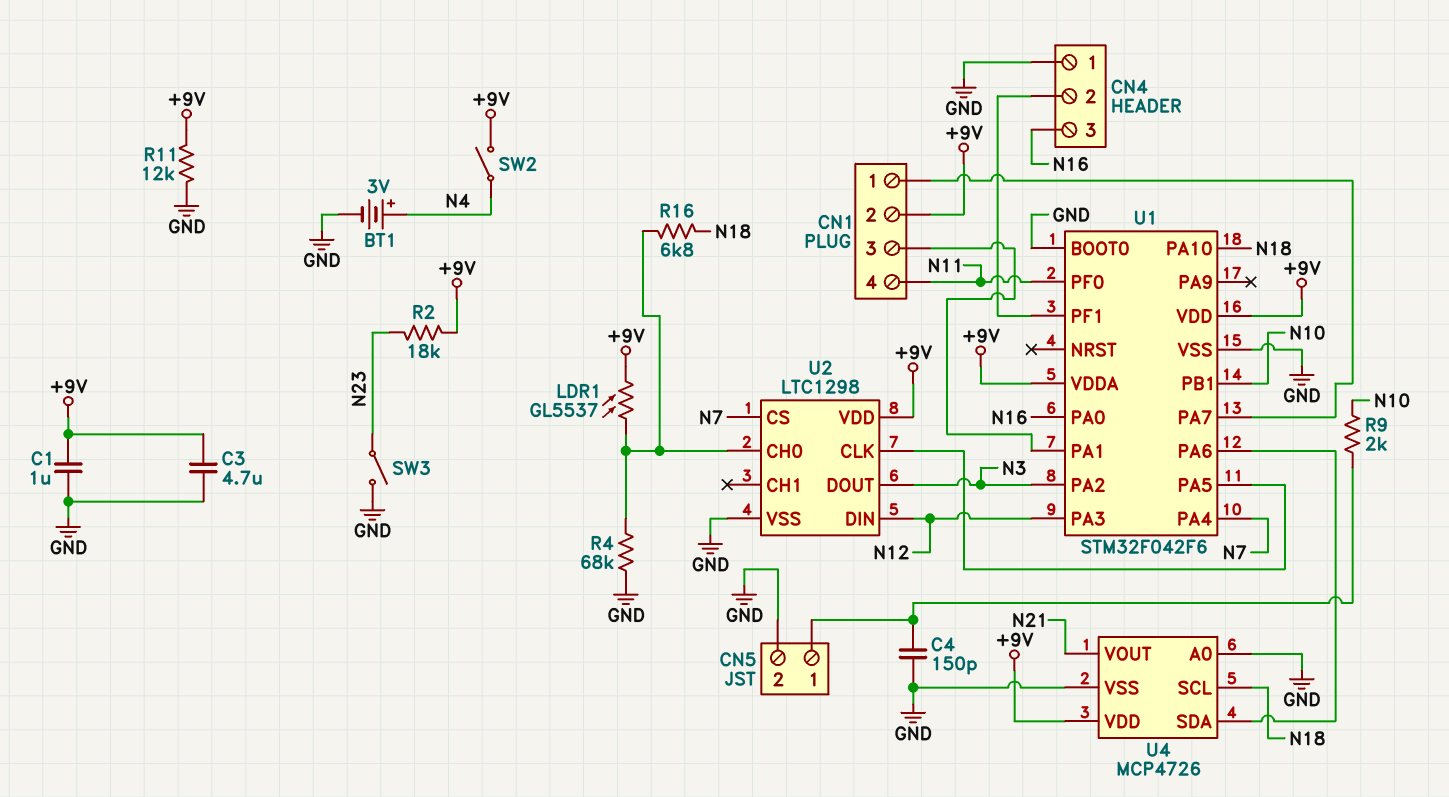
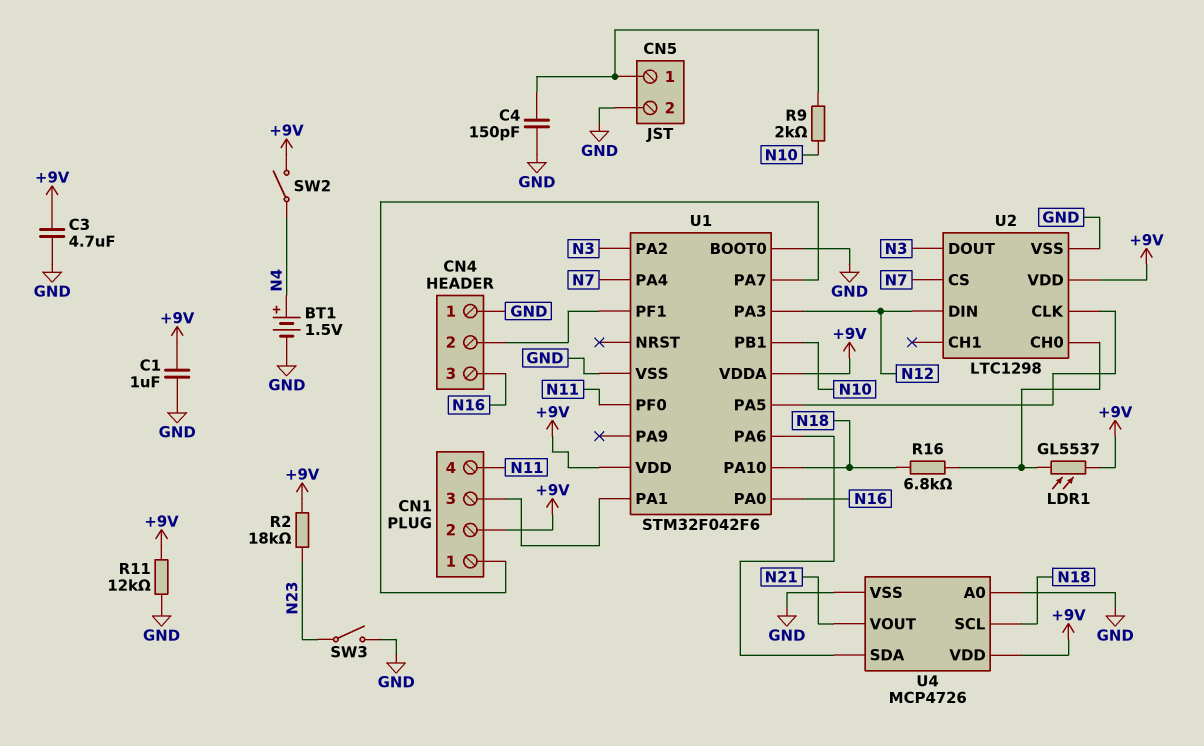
BT1: 3V (plus N4, minus GND) -> 1.5V (plus N4, minus GND)
R4: 68k (GND, U2/CH0) -> none

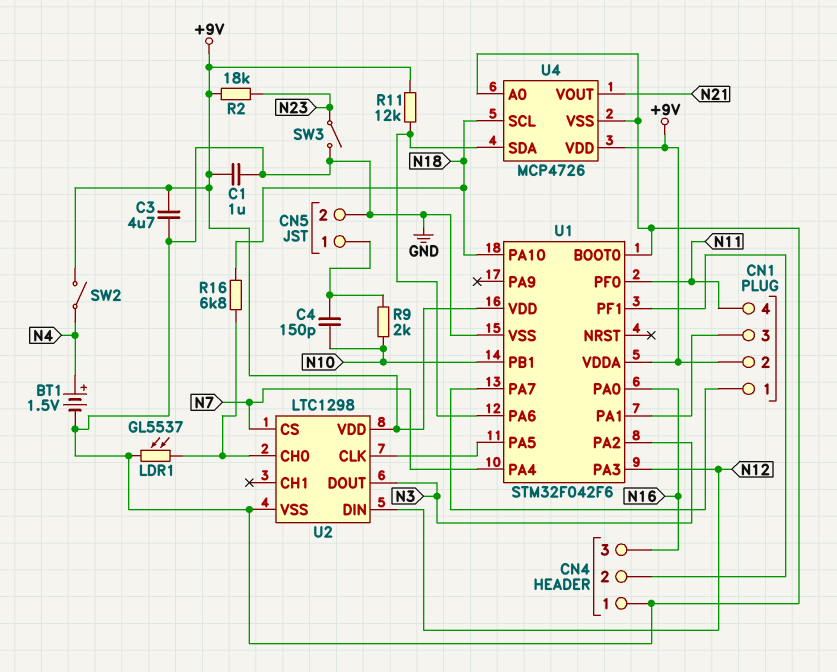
C4: 150pF (CN5/1, GND) -> 150pF (CN5/1, N10)
LDR1: GL5537 (+9V, U2/CH0) -> GL5537 (GND, U2/CH0)
R11: 12k (+9V, GND) -> 12k (+9V, U1/PA6)

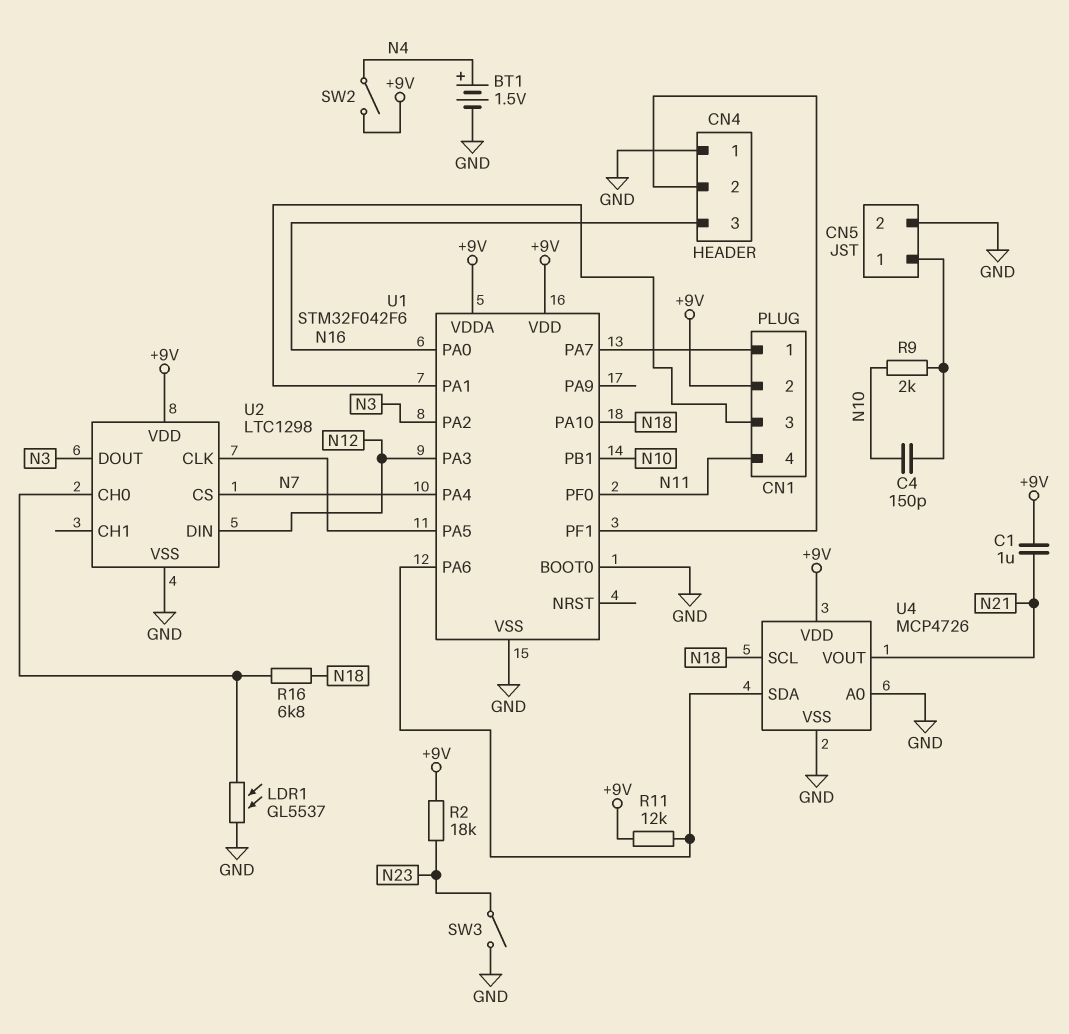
C1: 1uF (+9V, GND) -> 1uF (+9V, N21)
C3: 4.7uF (+9V, GND) -> none

